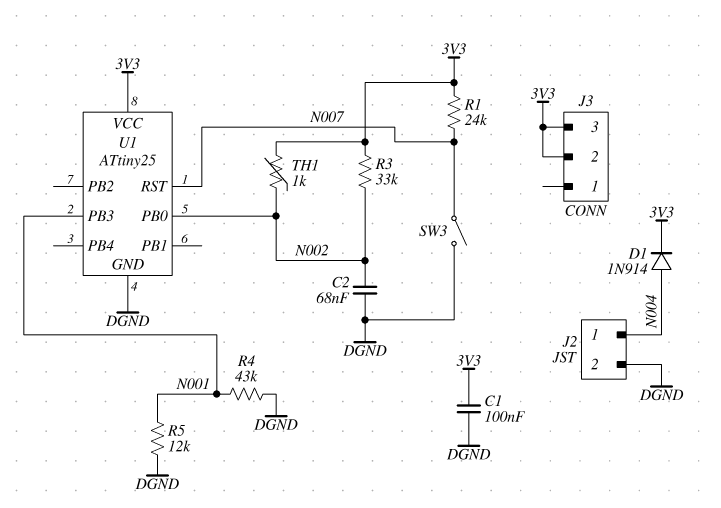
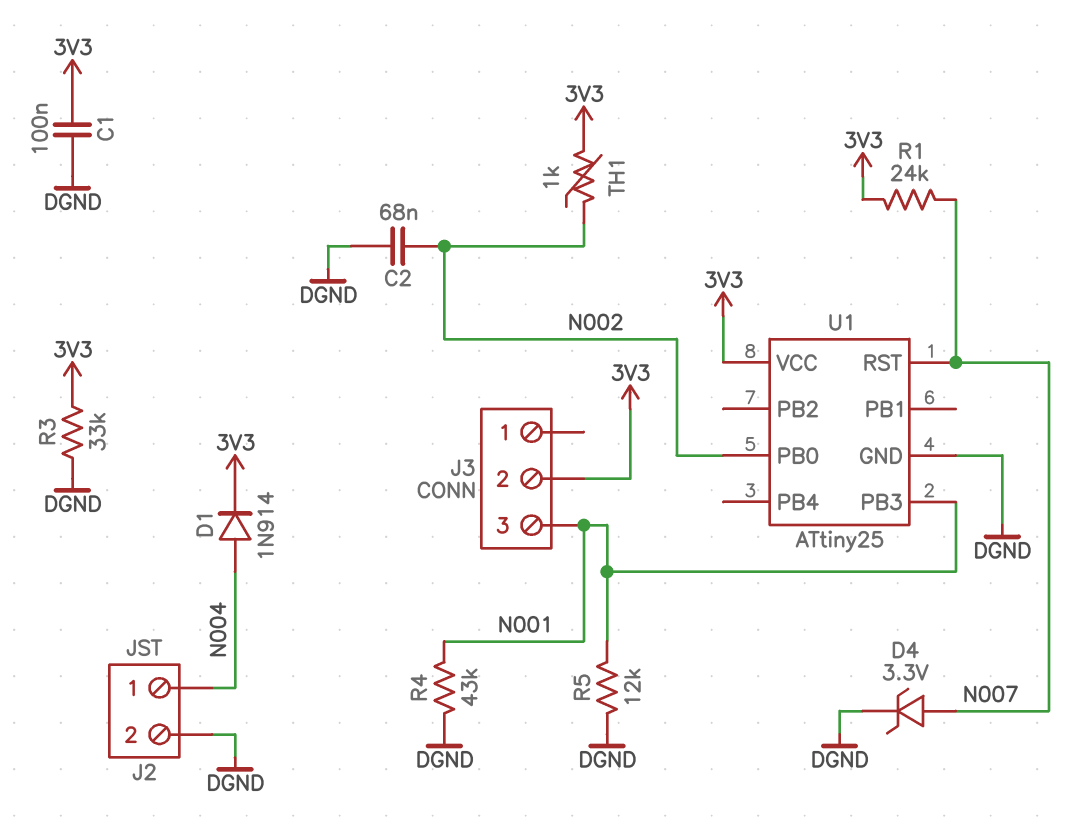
D4: none -> zener 3.3V (A N007, K DGND)
J3 pin 3: 3V3 -> N001
R3: 33k (3V3, N002) -> 33k (3V3, DGND)
SW3: switch (DGND, N007) -> none

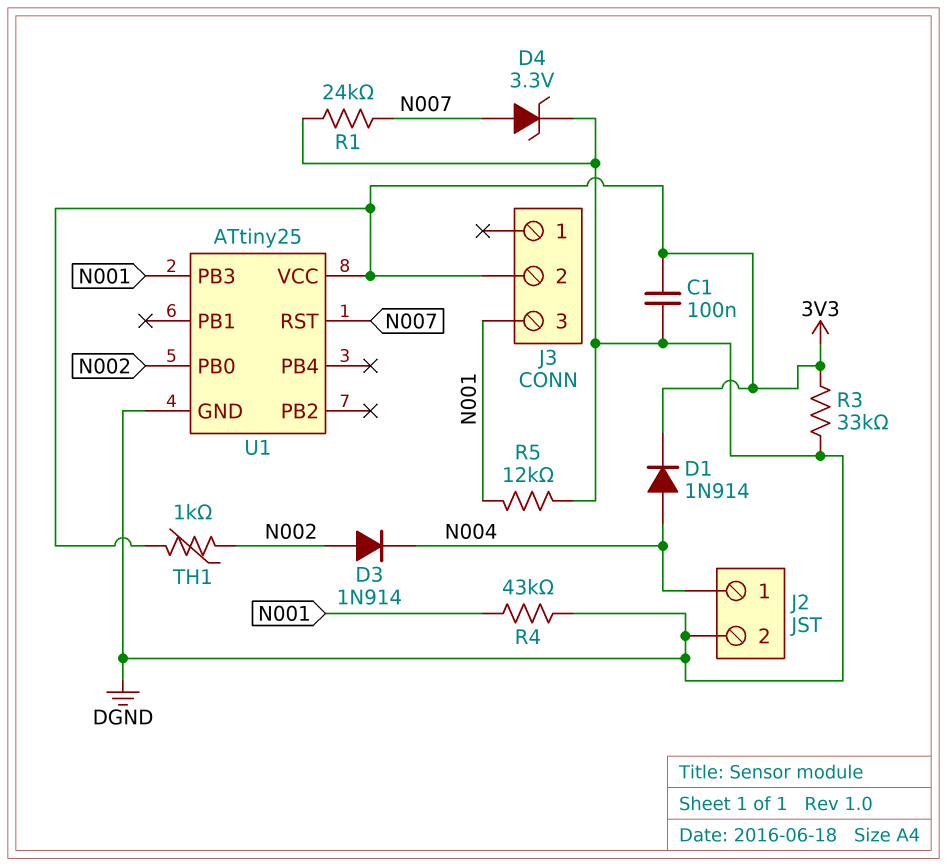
C2: 68nF (DGND, N002) -> none
D3: none -> diode 1N914 (A N002, K N004)
R1: 24k (3V3, N007) -> 24k (DGND, N007)

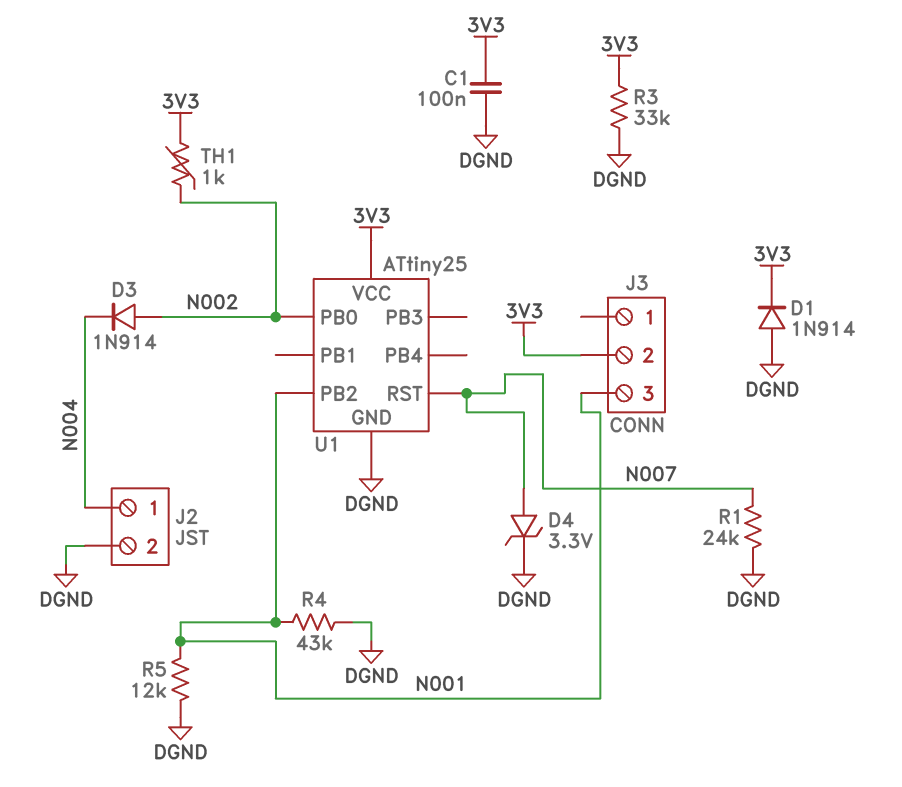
D1: diode 1N914 (A N004, K 3V3) -> diode 1N914 (A DGND, K 3V3)
U1 pin PB2: none -> N001
U1 pin PB3: N001 -> none

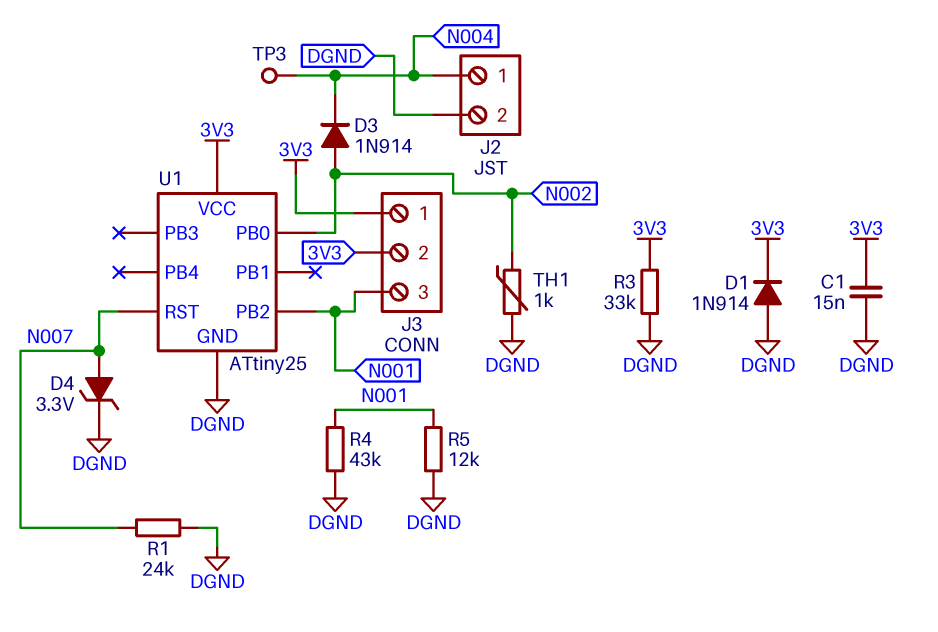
C1: 100nF (3V3, DGND) -> 15nF (3V3, DGND)
J3 pin 1: none -> 3V3
TH1: 1k (3V3, N002) -> 1k (DGND, N002)
TP3: none -> test point (N004)

